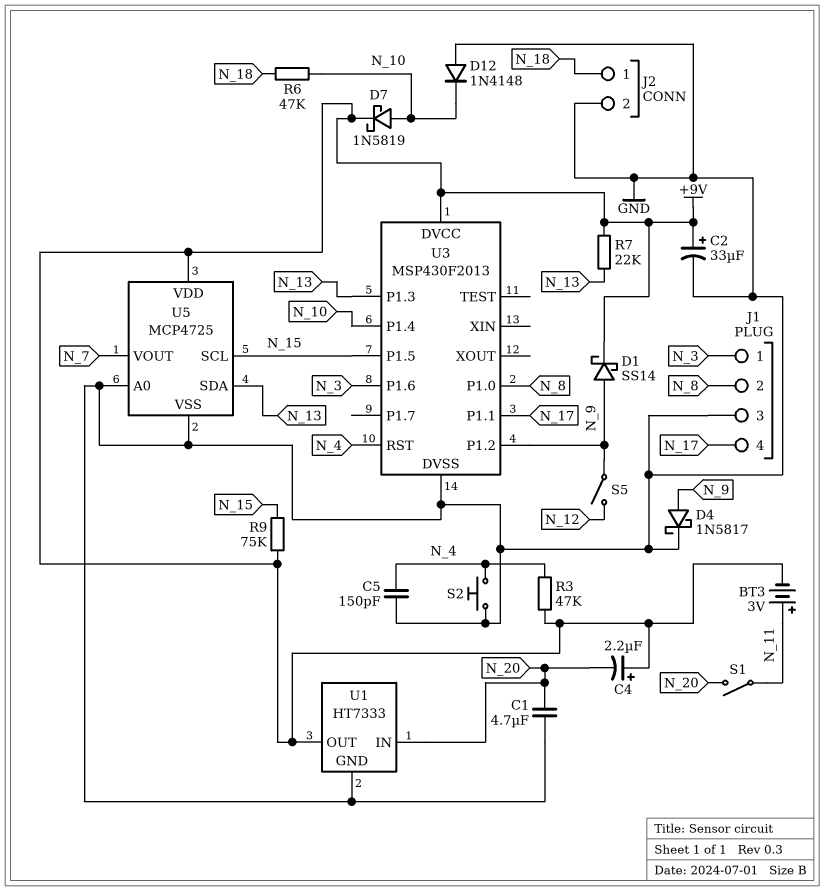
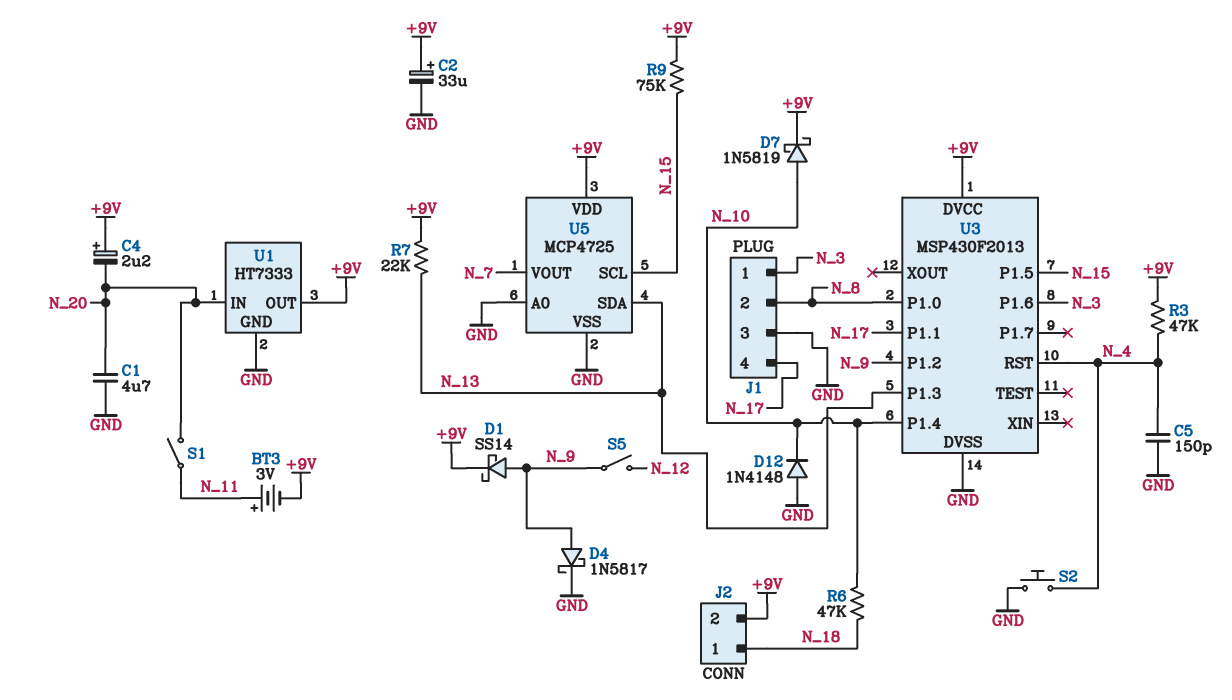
J2 pin 2: GND -> +9V

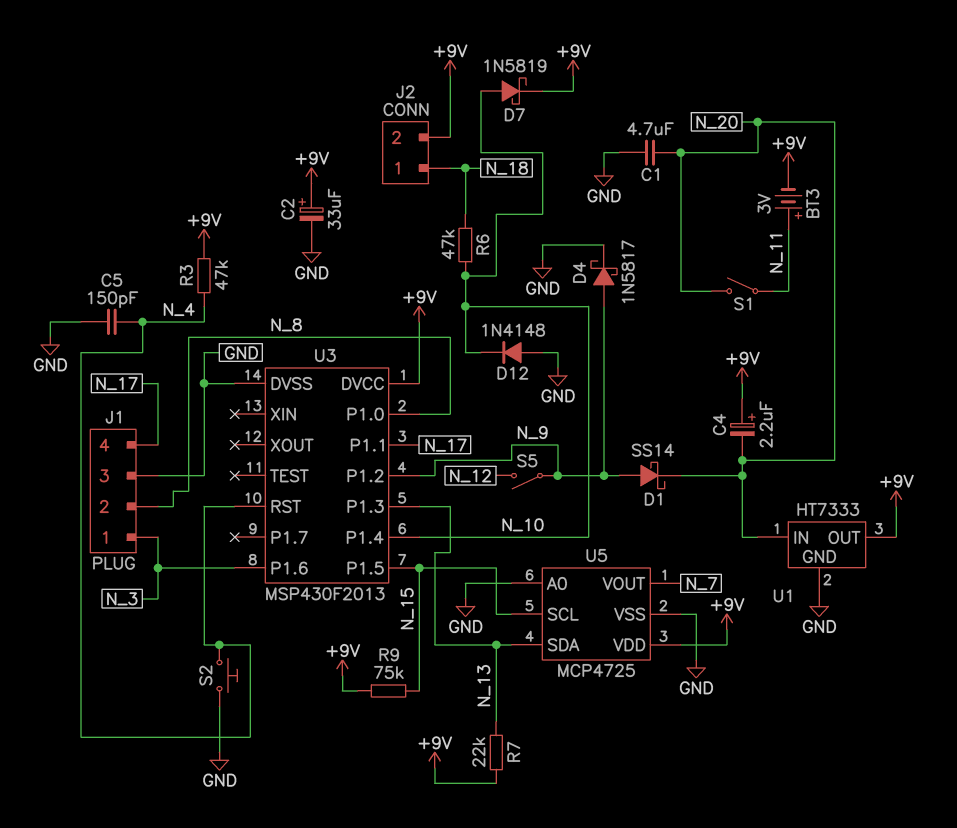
D1: schottky SS14 (A N_9, K +9V) -> schottky SS14 (A N_9, K N_20)

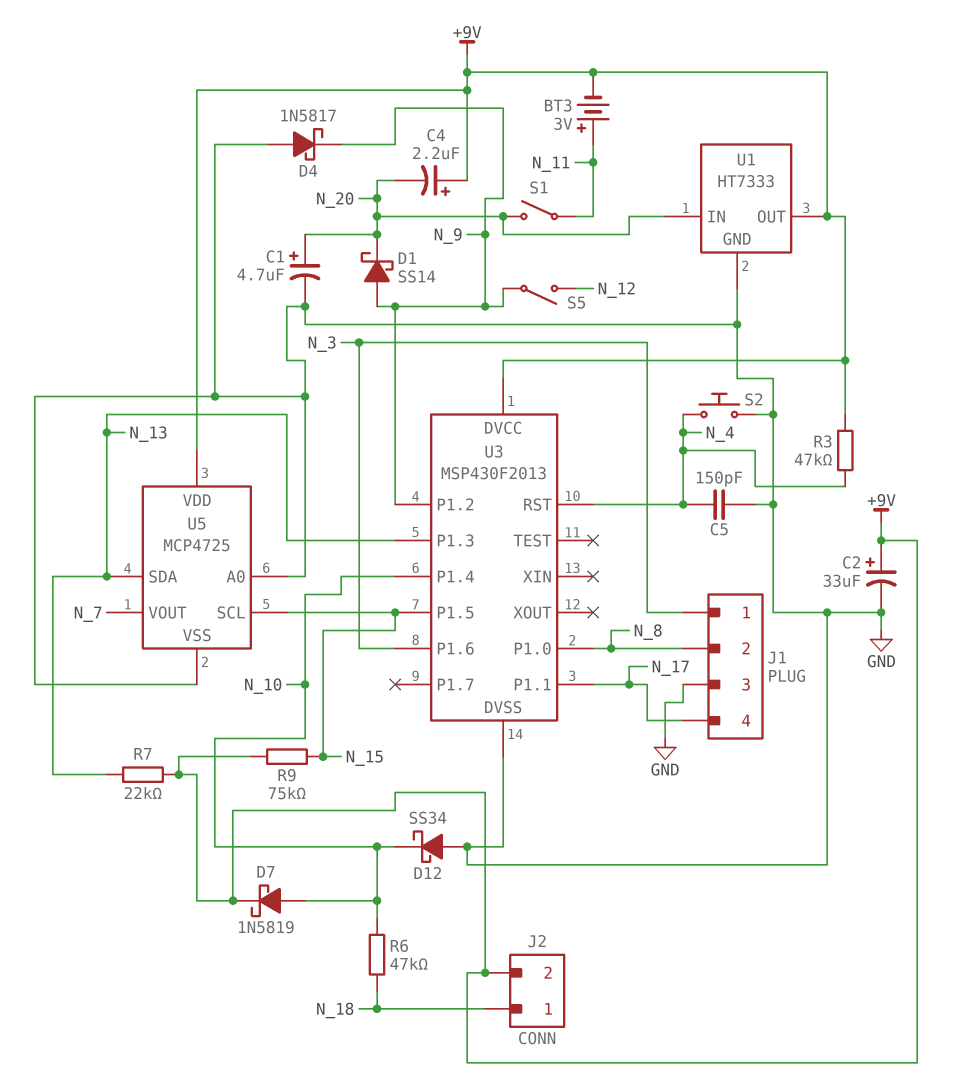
C1: 4.7uF (GND, N_20) -> 4.7uF (plus N_20, minus GND)
D4: schottky 1N5817 (A N_9, K GND) -> schottky 1N5817 (A GND, K N_9)
D12: diode 1N4148 (A GND, K N_10) -> schottky SS34 (A GND, K N_10)

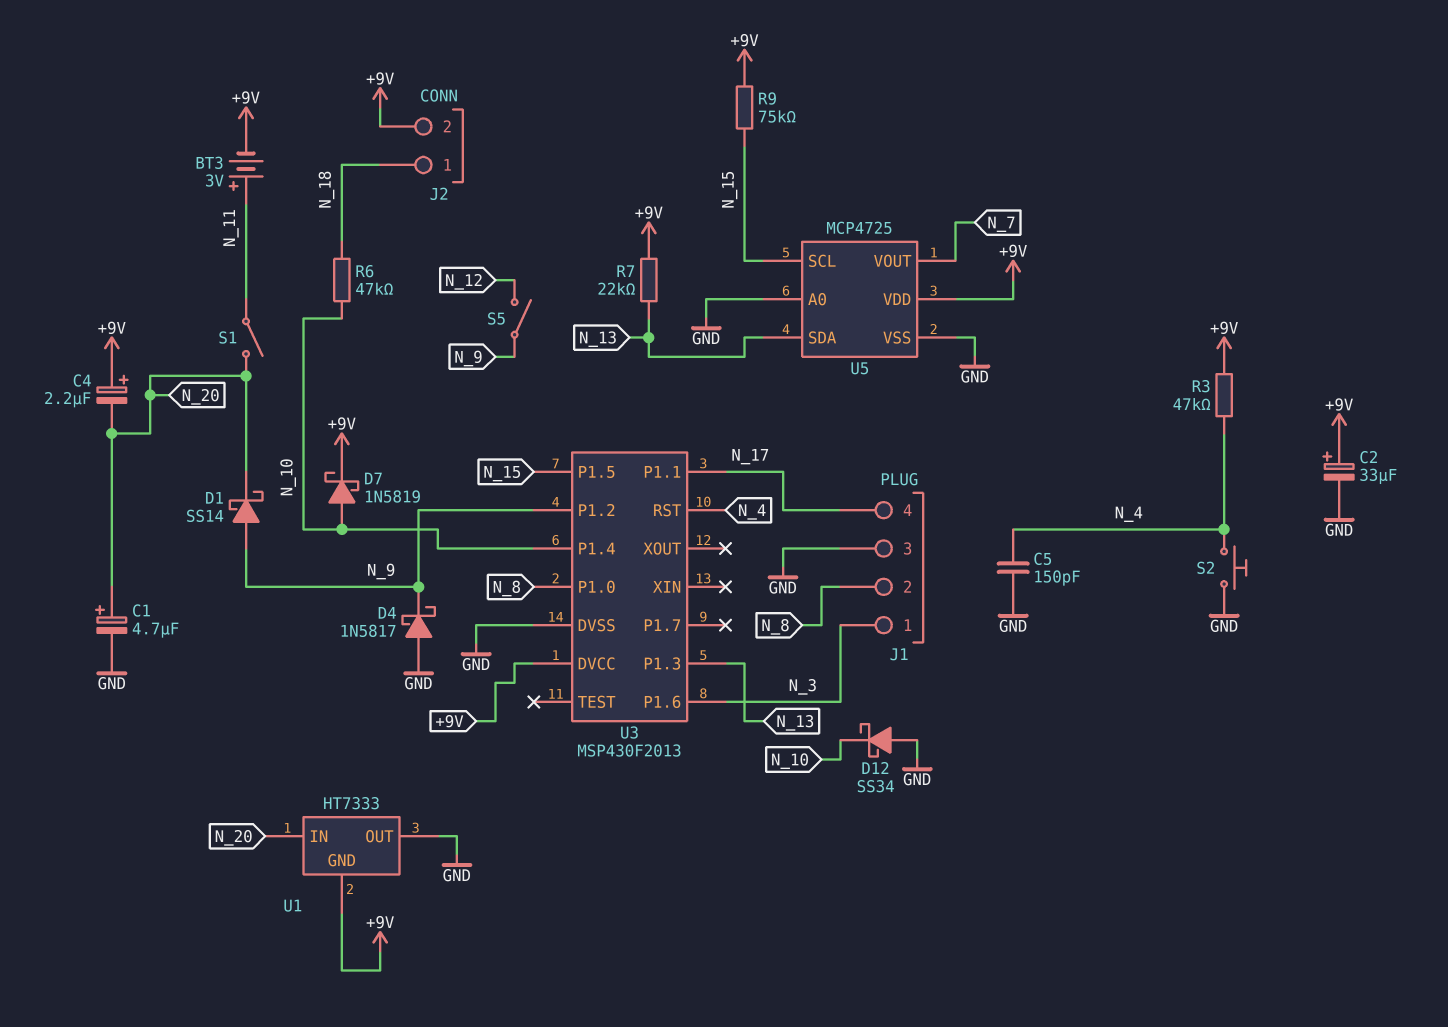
U1 pin GND: GND -> +9V
U1 pin OUT: +9V -> GND

